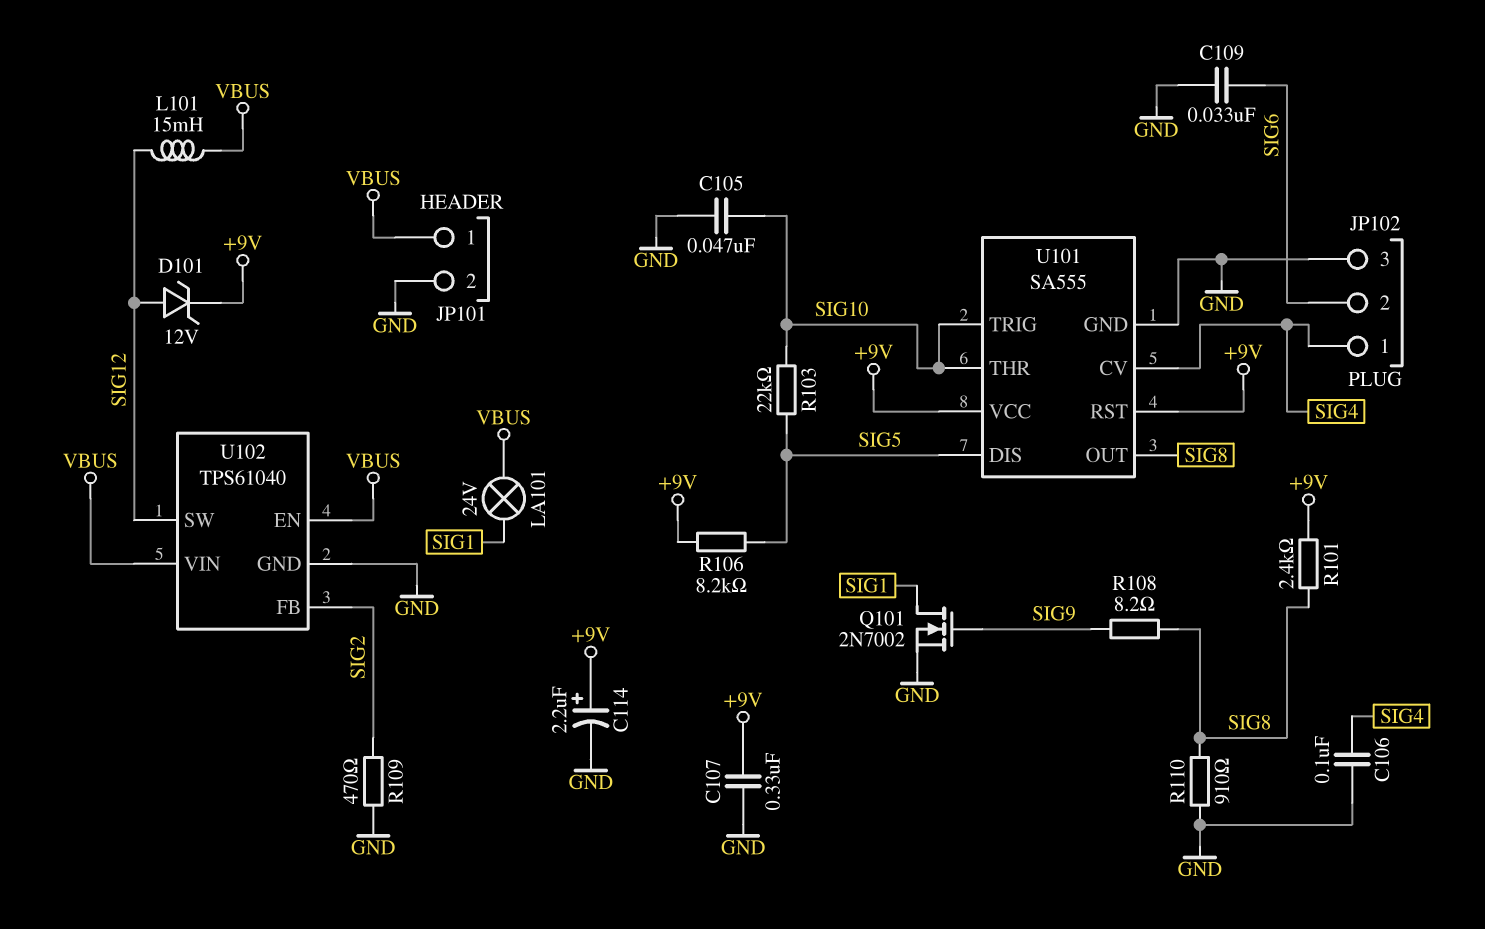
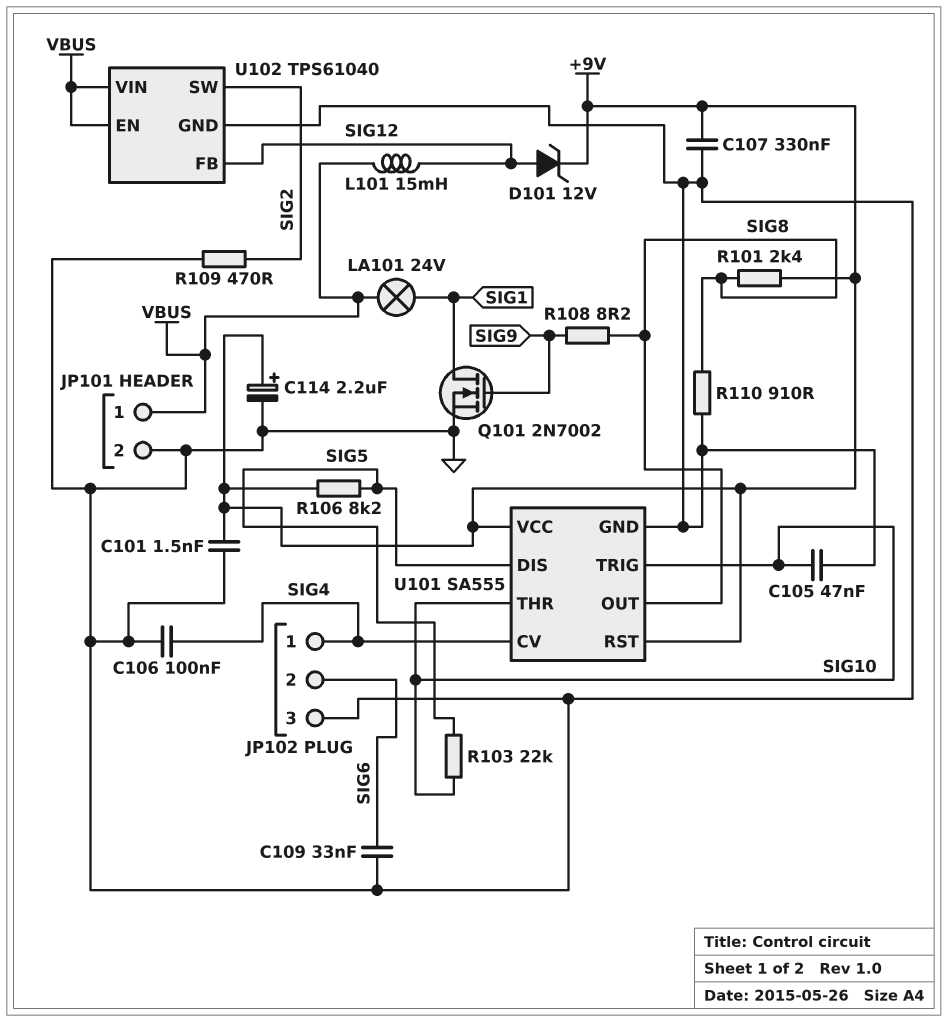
C101: none -> 1.5nF (+9V, GND)
U102 pin FB: SIG2 -> SIG12
U102 pin SW: SIG12 -> SIG2

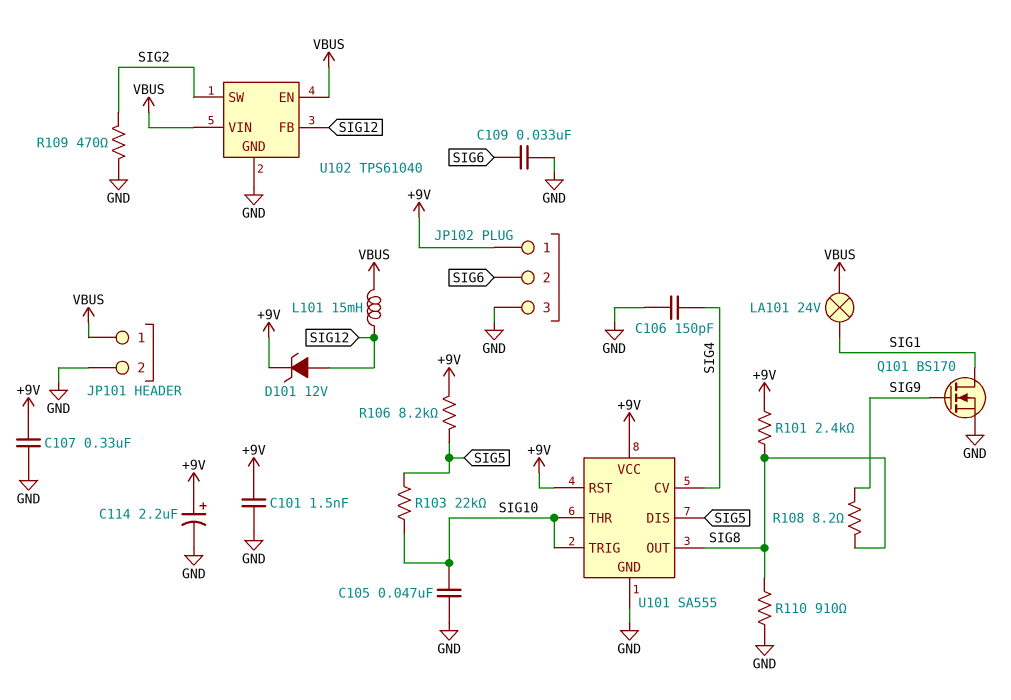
C106: 100nF (GND, SIG4) -> 150pF (GND, SIG4)
JP102 pin 1: SIG4 -> +9V
Q101: NMOS 2N7002 (G SIG9, D SIG1, S GND) -> NMOS BS170 (G SIG9, D SIG1, S GND)

